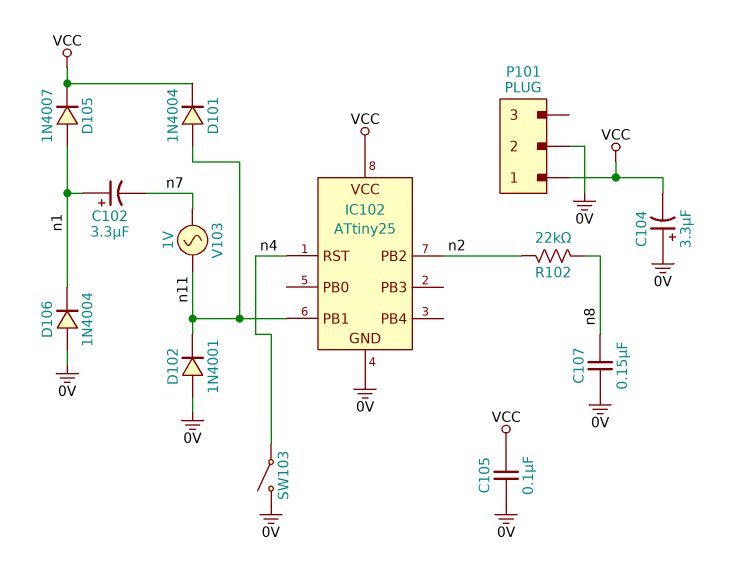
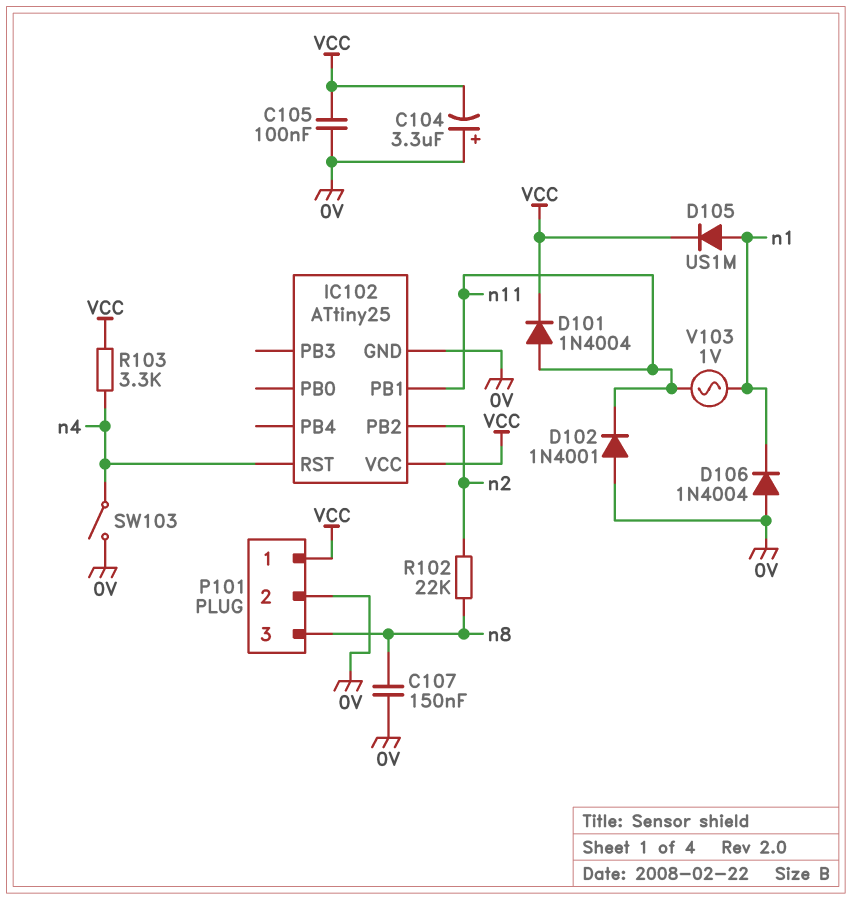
C102: 3.3uF (plus n1, minus n7) -> none
D105: diode 1N4007 (A n1, K VCC) -> diode US1M (A n1, K VCC)
P101 pin 3: none -> n8
R103: none -> 3.3k (VCC, n4)
V103: AC 1V (n7, n11) -> AC 1V (n1, n11)

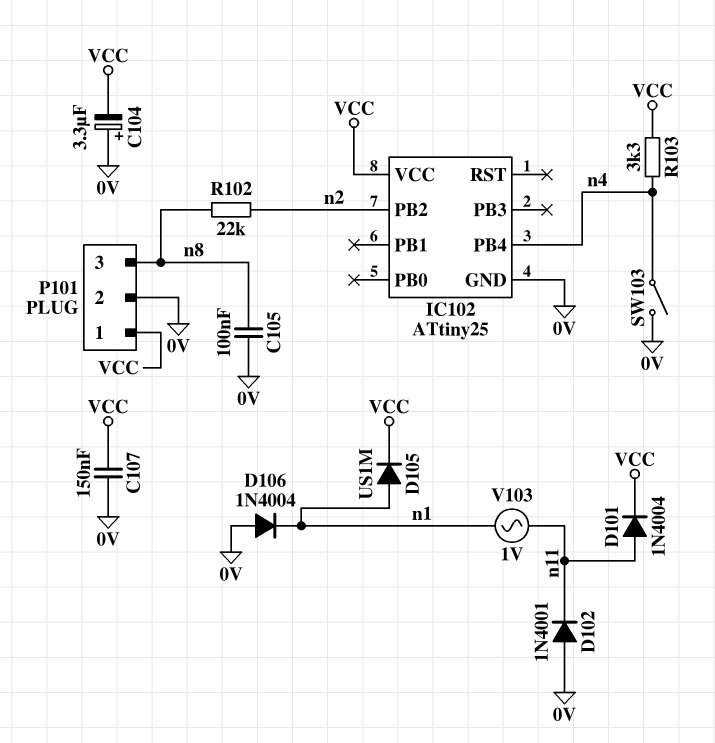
C105: 100nF (0V, VCC) -> 100nF (0V, n8)
C107: 150nF (0V, n8) -> 150nF (0V, VCC)
IC102 pin PB1: n11 -> none
IC102 pin PB4: none -> n4
IC102 pin RST: n4 -> none

